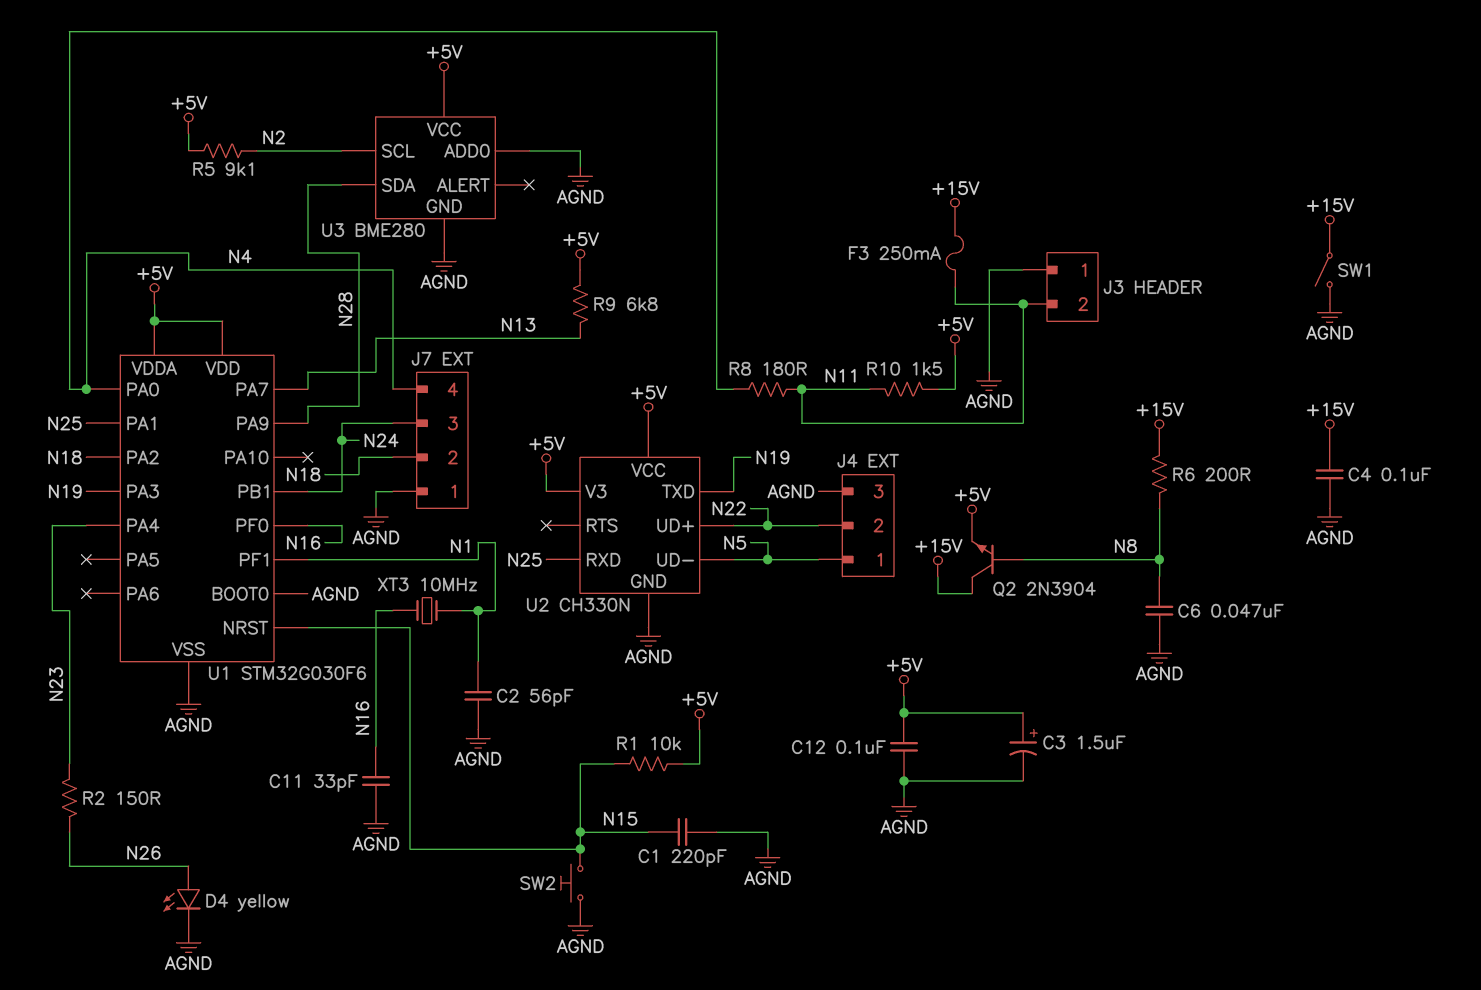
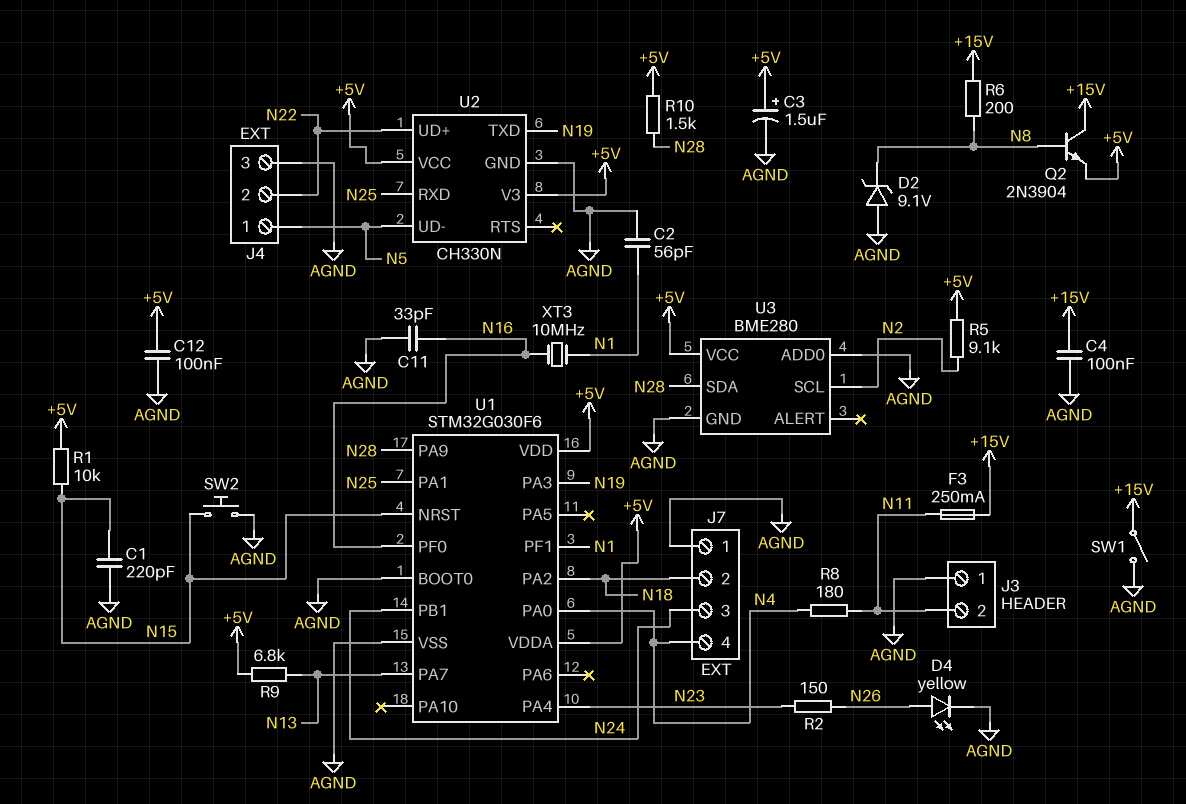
C6: 47nF (AGND, N8) -> none
D2: none -> zener 9.1V (A AGND, K N8)
R10: 1.5k (+5V, N11) -> 1.5k (+5V, N28)

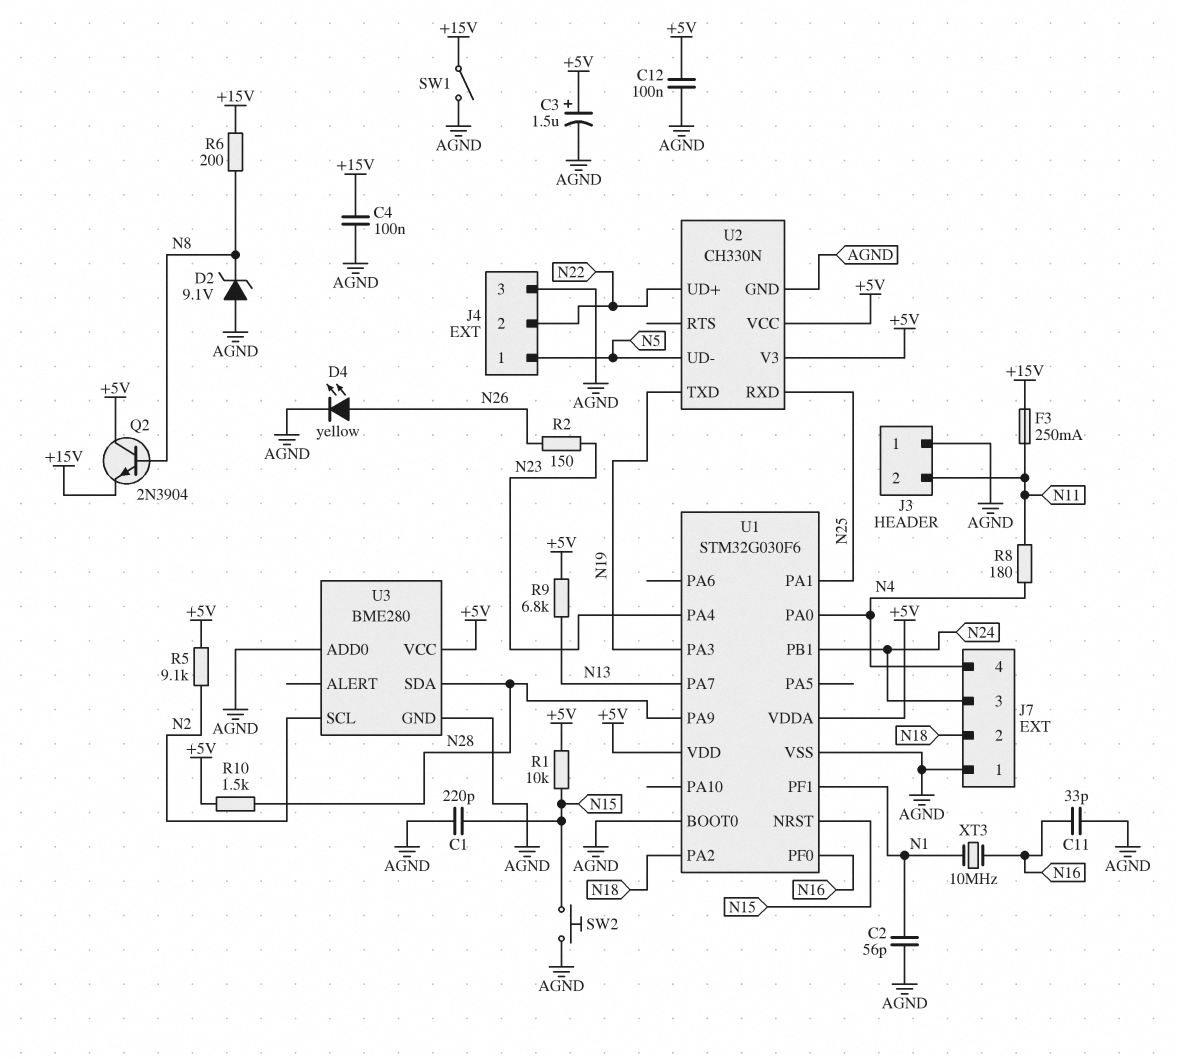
Q2: NPN 2N3904 (B N8, C +15V, E +5V) -> NPN 2N3904 (B N8, C +5V, E +15V)

